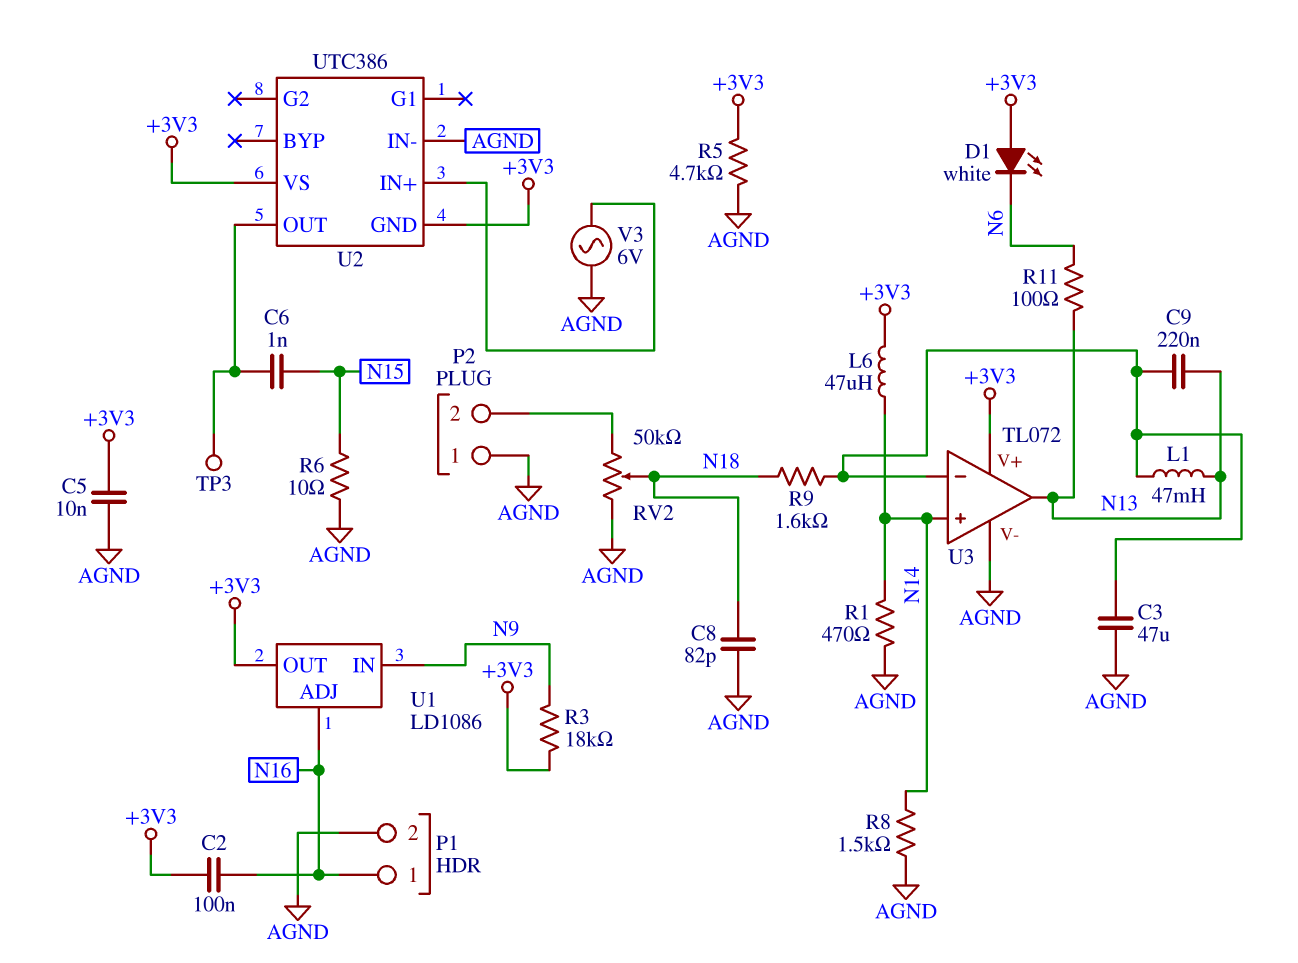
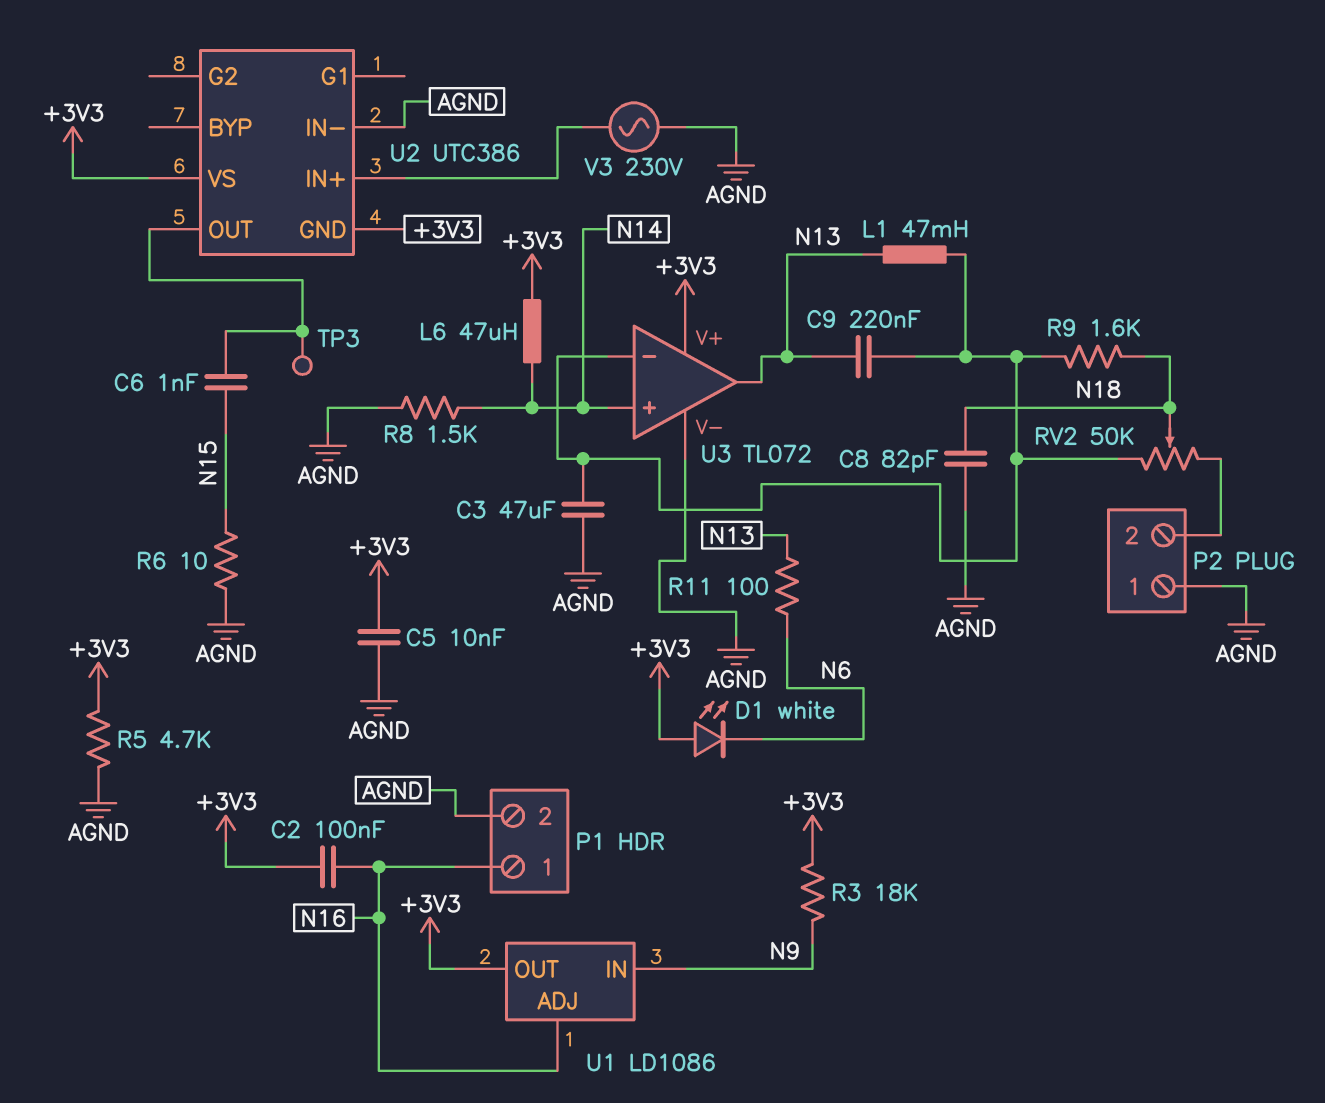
R1: 470 (AGND, N14) -> none
RV2: 50k (AGND, P2/2, wiper N18) -> 50k (P2/2, U3/in-, wiper N18)
V3: AC 6V (AGND, U2/IN+) -> AC 230V (AGND, U2/IN+)

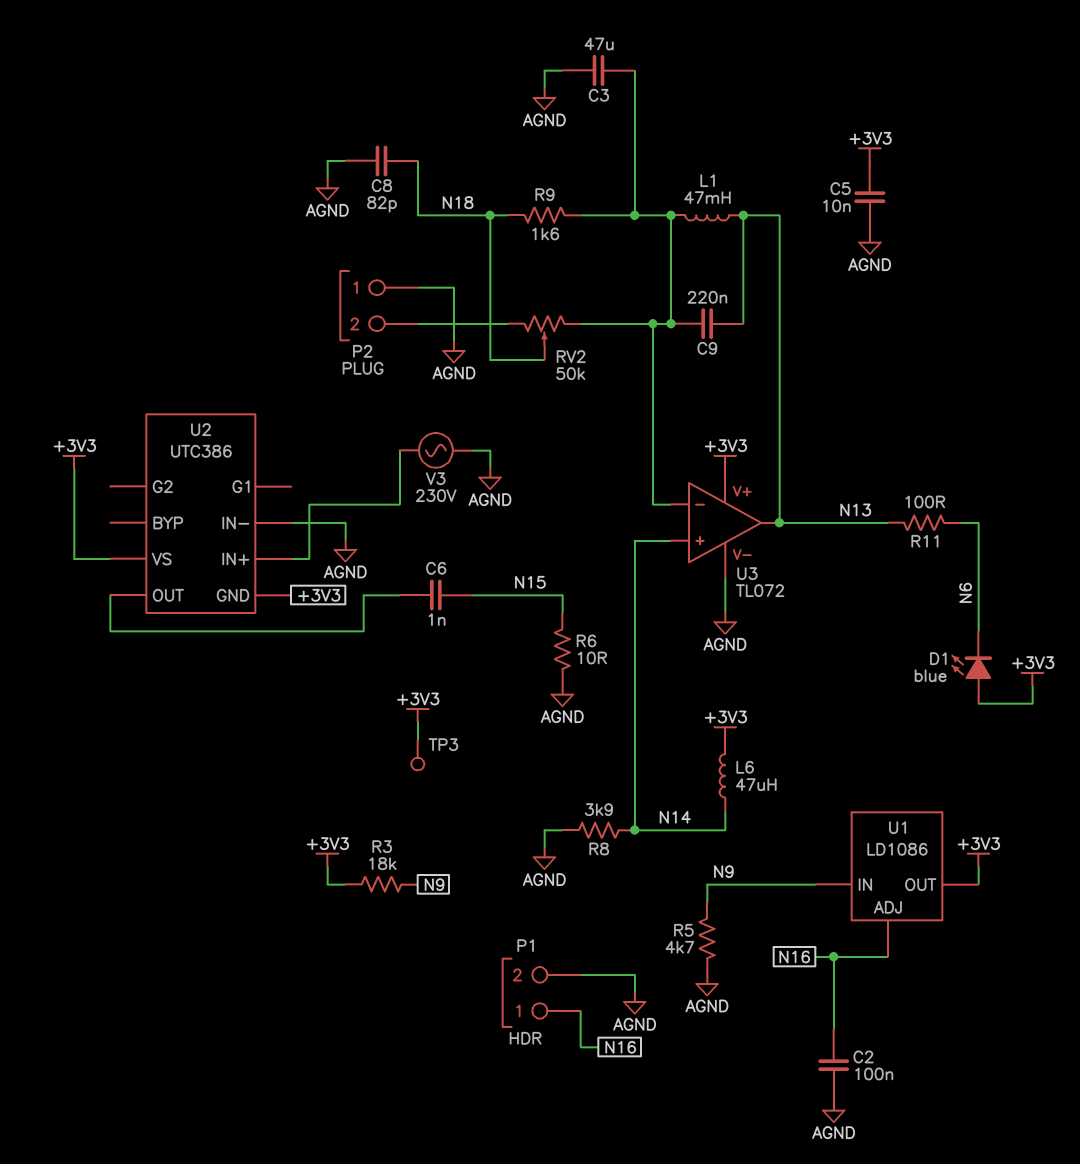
C2: 100nF (+3V3, N16) -> 100nF (AGND, N16)
D1: LED white (A +3V3, K N6) -> LED blue (A +3V3, K N6)
R5: 4.7k (+3V3, AGND) -> 4.7k (AGND, N9)
R8: 1.5k (AGND, N14) -> 3.9k (AGND, N14)
TP3: test point (U2/OUT) -> test point (+3V3)

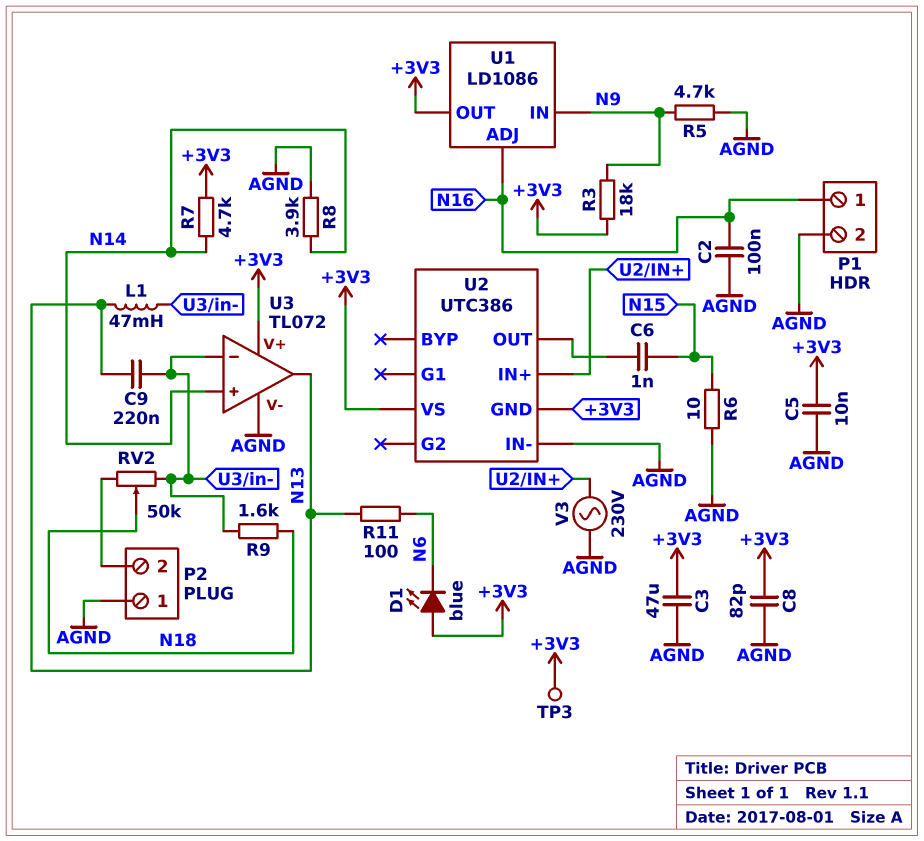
C3: 47uF (AGND, U3/in-) -> 47uF (+3V3, AGND)
C8: 82pF (AGND, N18) -> 82pF (+3V3, AGND)
L6: 47uH (+3V3, N14) -> none
R7: none -> 4.7k (+3V3, N14)

